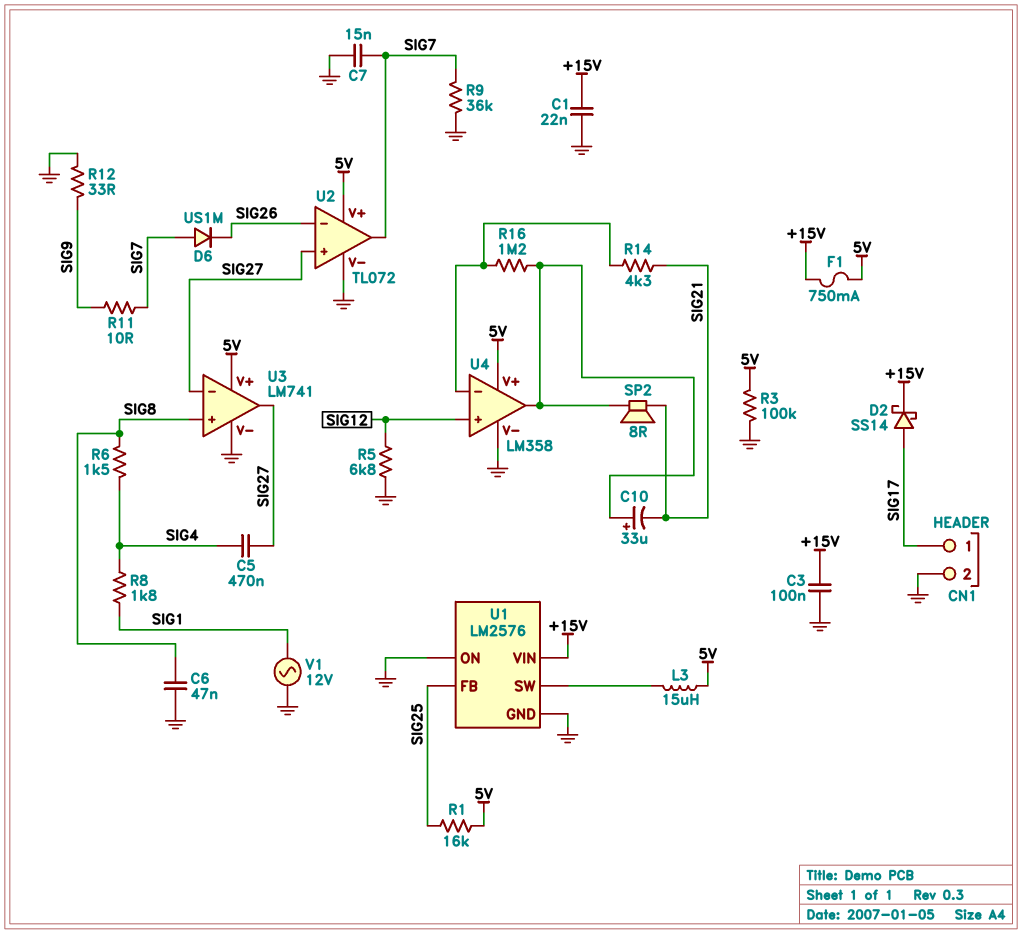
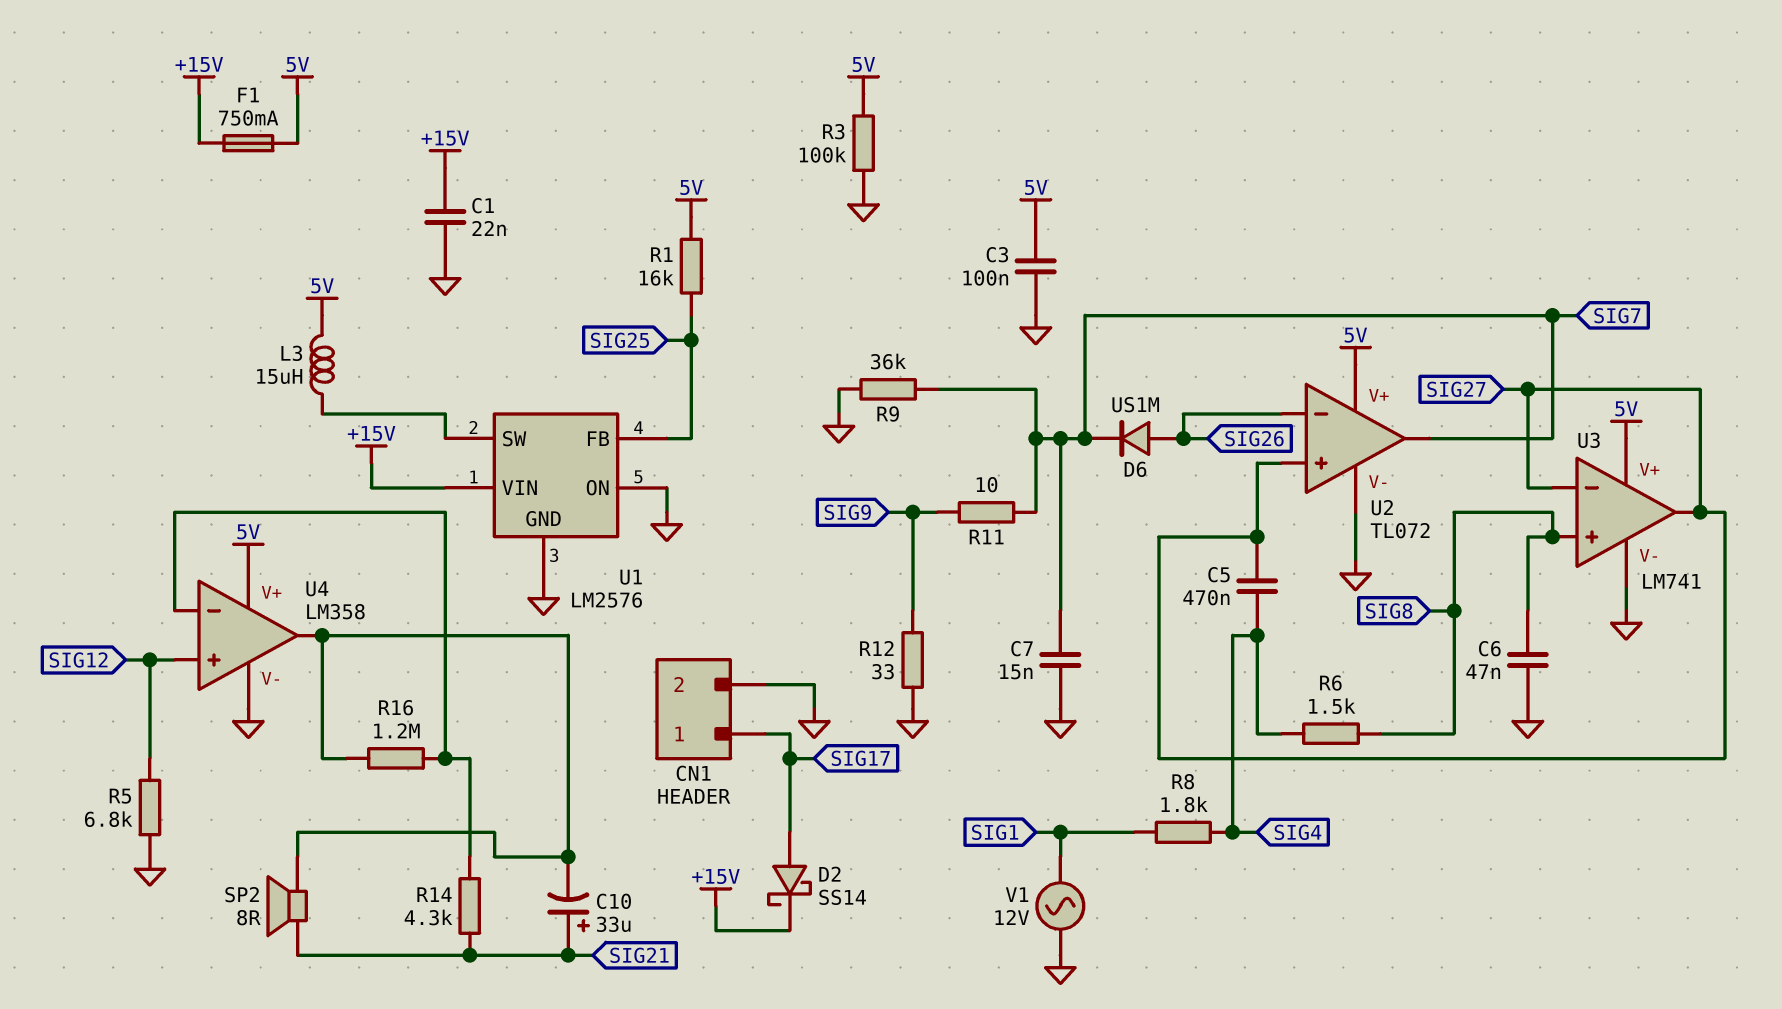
C3: 100nF (+15V, GND) -> 100nF (5V, GND)
C10: 33uF (plus U4/out, minus SIG21) -> 33uF (plus SIG21, minus U4/out)
D6: diode US1M (A SIG7, K SIG26) -> diode US1M (A SIG26, K SIG7)

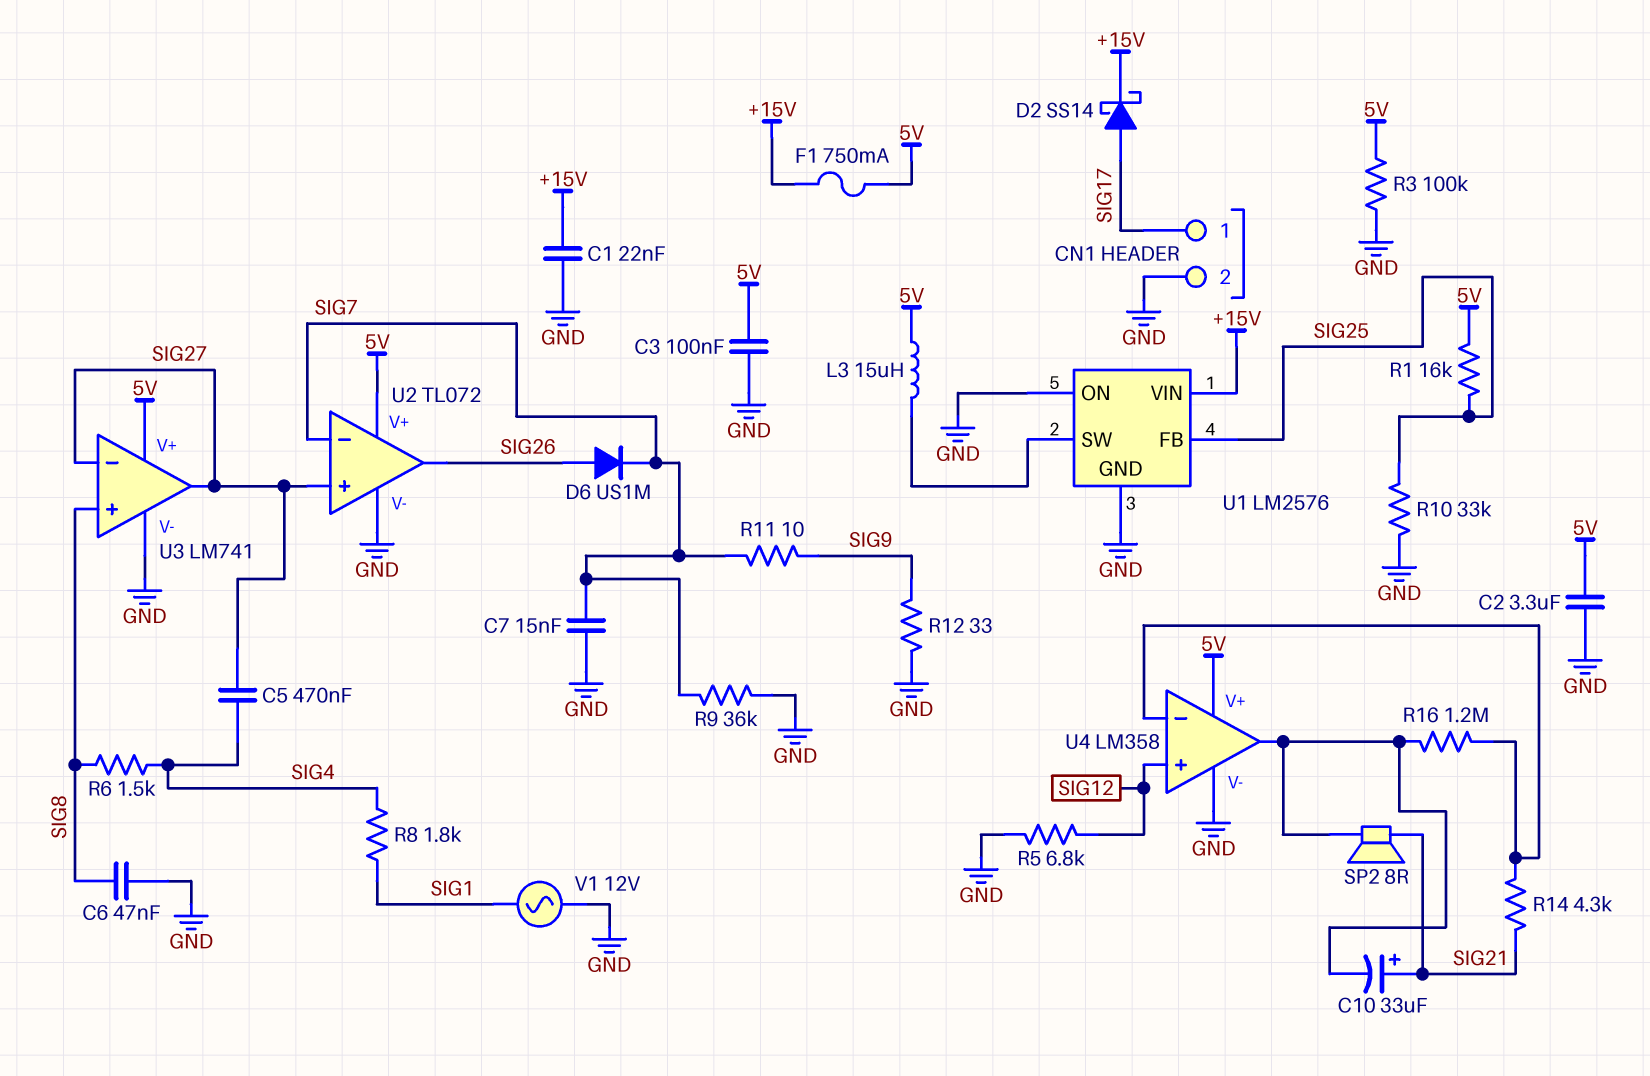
C2: none -> 3.3uF (5V, GND)
R10: none -> 33k (GND, SIG25)
U2 pin in-: SIG26 -> SIG7
U2 pin out: SIG7 -> SIG26

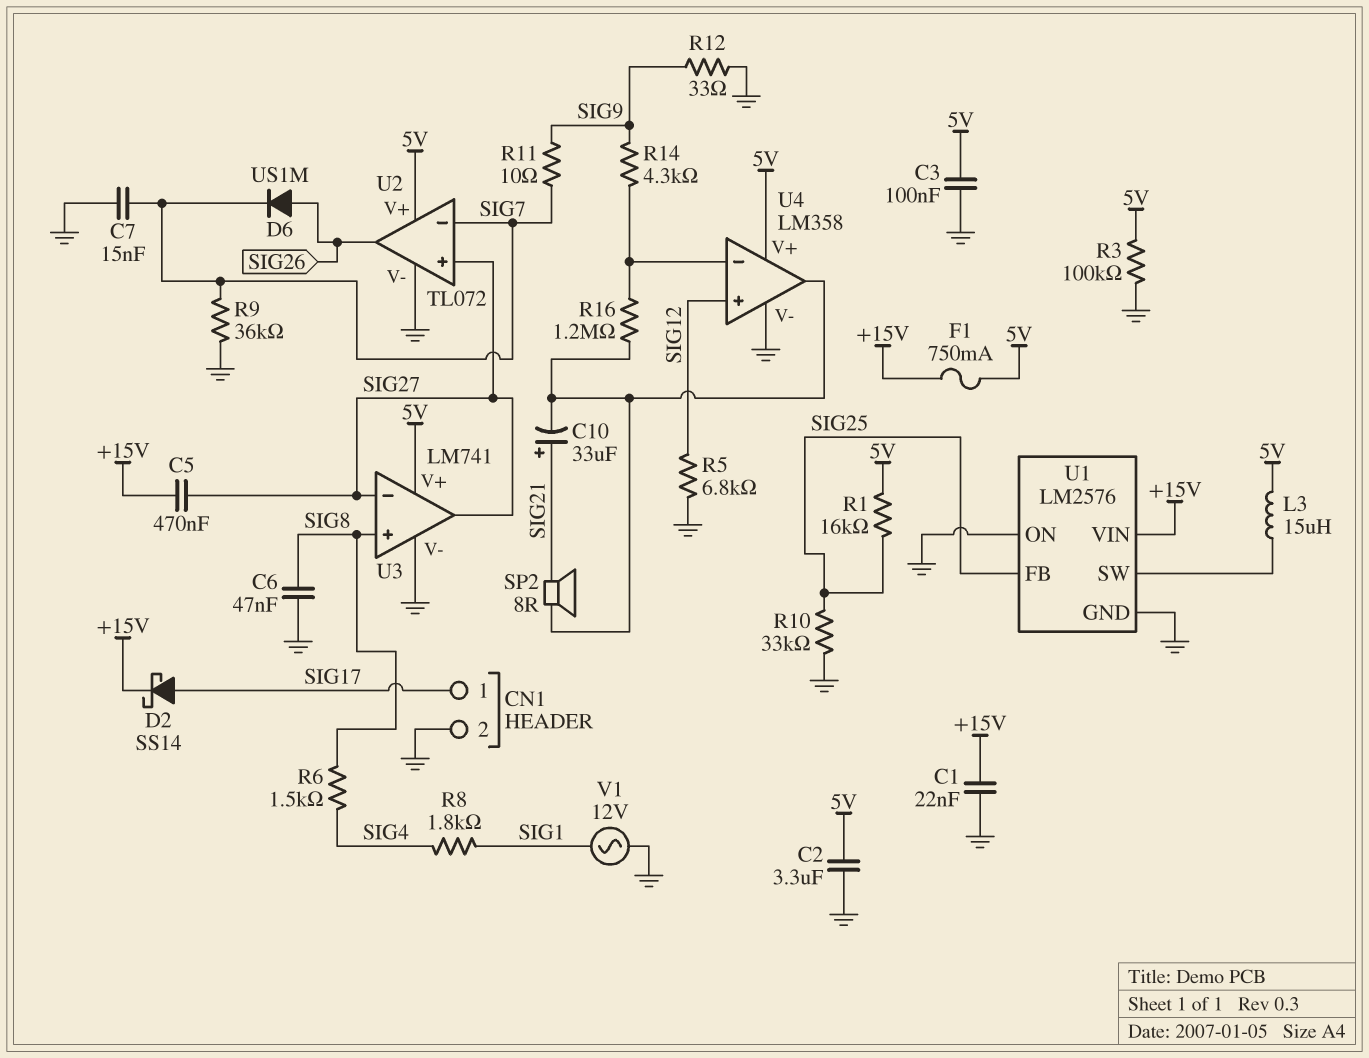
C5: 470nF (SIG4, SIG27) -> 470nF (+15V, SIG27)
R14: 4.3k (SIG21, U4/in-) -> 4.3k (SIG9, U4/in-)

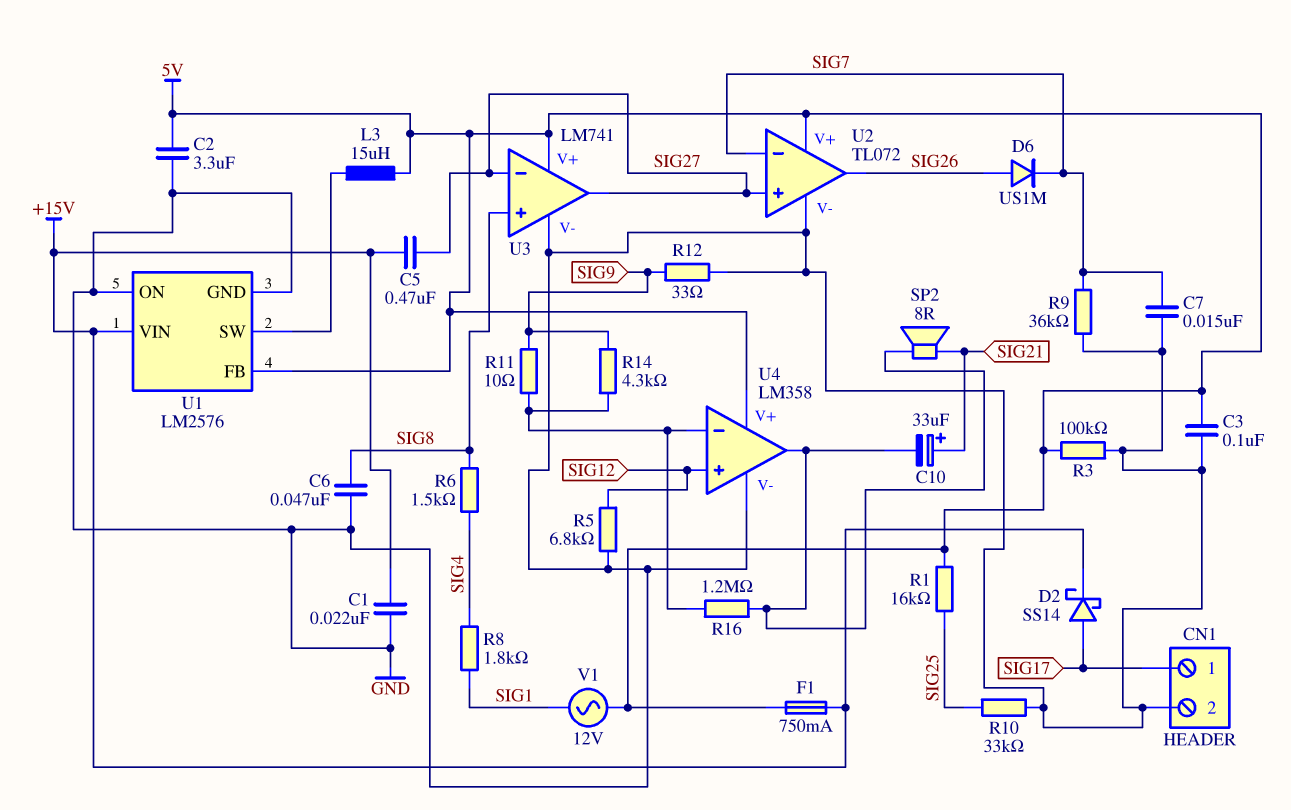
R11: 10 (SIG7, SIG9) -> 10 (SIG9, U4/in-)
U1 pin FB: SIG25 -> 5V
V1: AC 12V (GND, SIG1) -> AC 12V (5V, SIG1)

